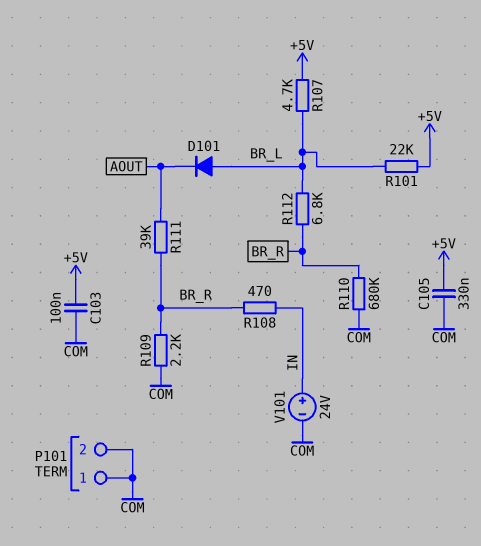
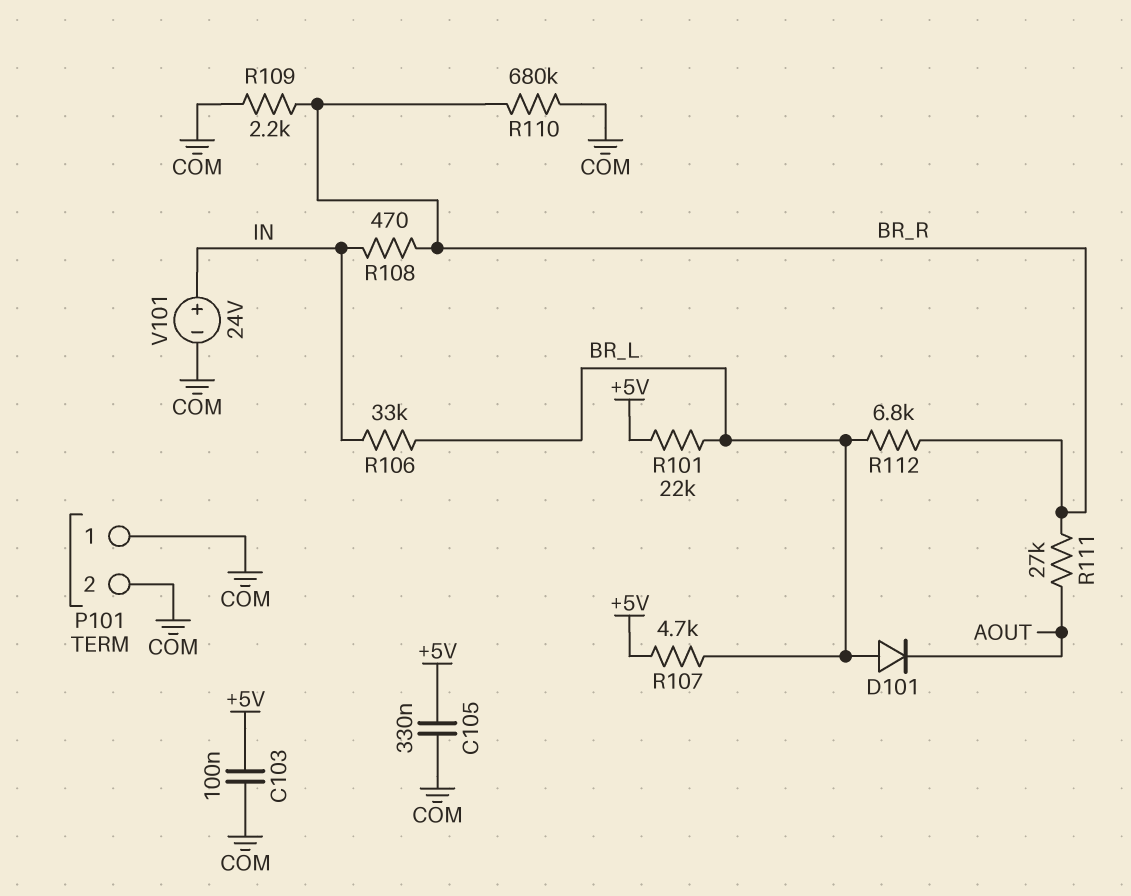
R106: none -> 33k (BR_L, IN)
R111: 39k (AOUT, BR_R) -> 27k (AOUT, BR_R)

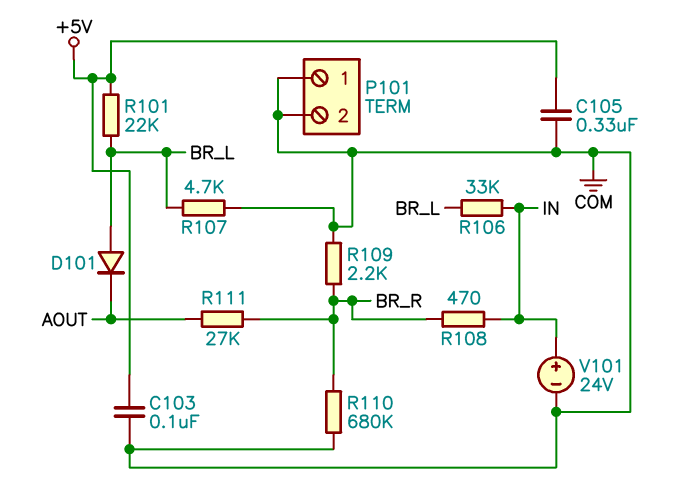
R107: 4.7k (+5V, BR_L) -> 4.7k (BR_L, COM)
R112: 6.8k (BR_L, BR_R) -> none

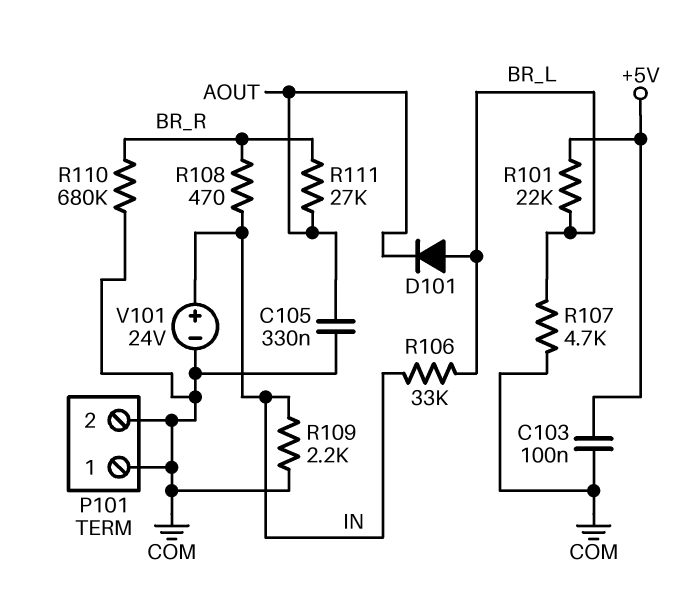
C105: 330nF (+5V, COM) -> 330nF (AOUT, COM)
R109: 2.2k (BR_R, COM) -> 2.2k (COM, IN)

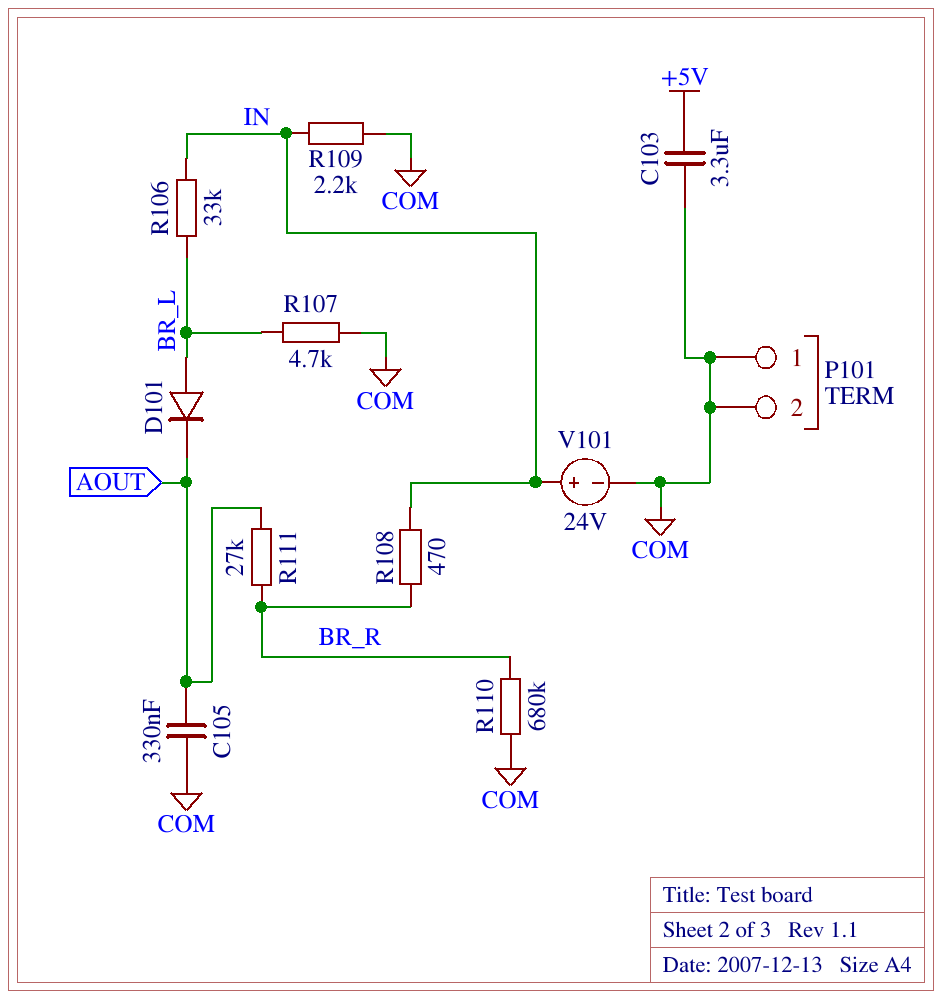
C103: 100nF (+5V, COM) -> 3.3uF (+5V, COM)
R101: 22k (+5V, BR_L) -> none

